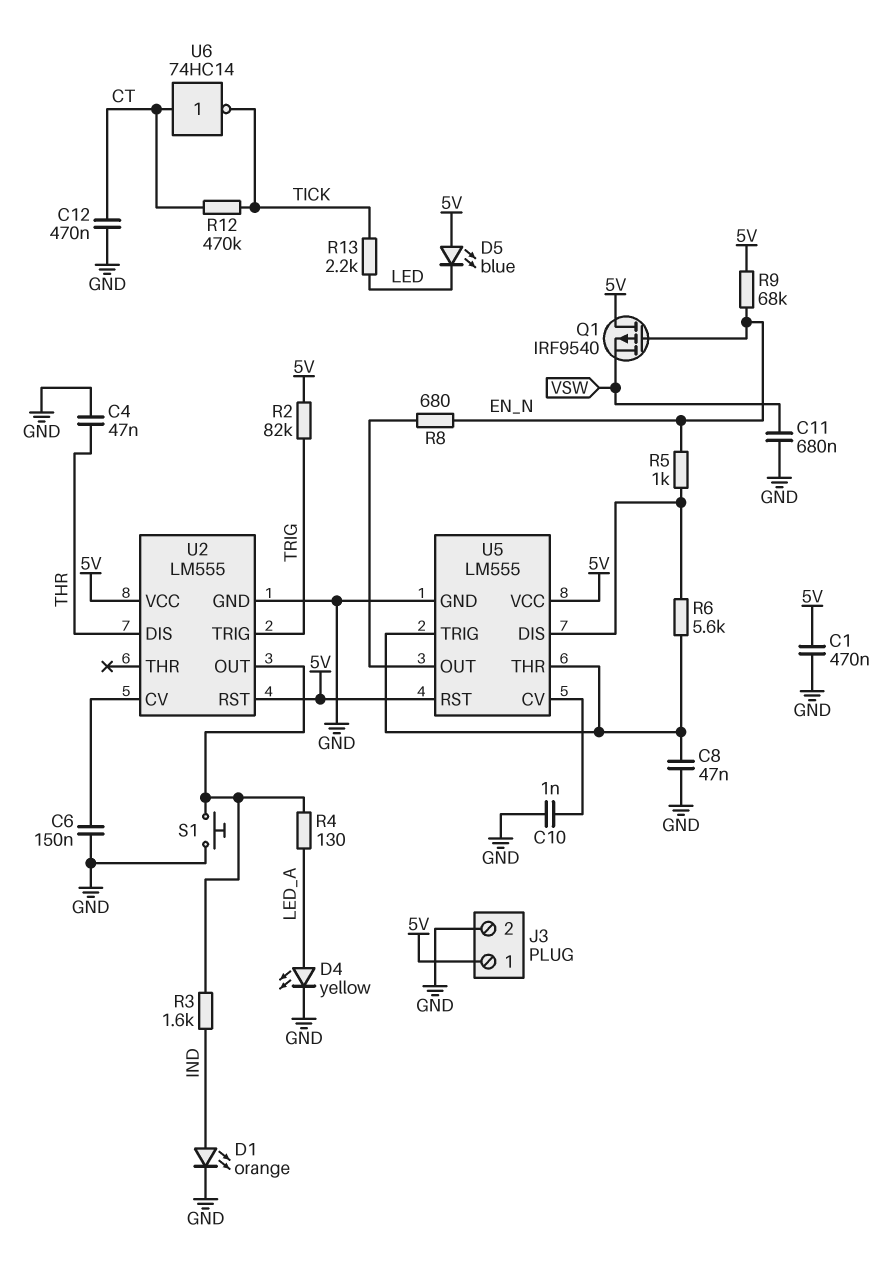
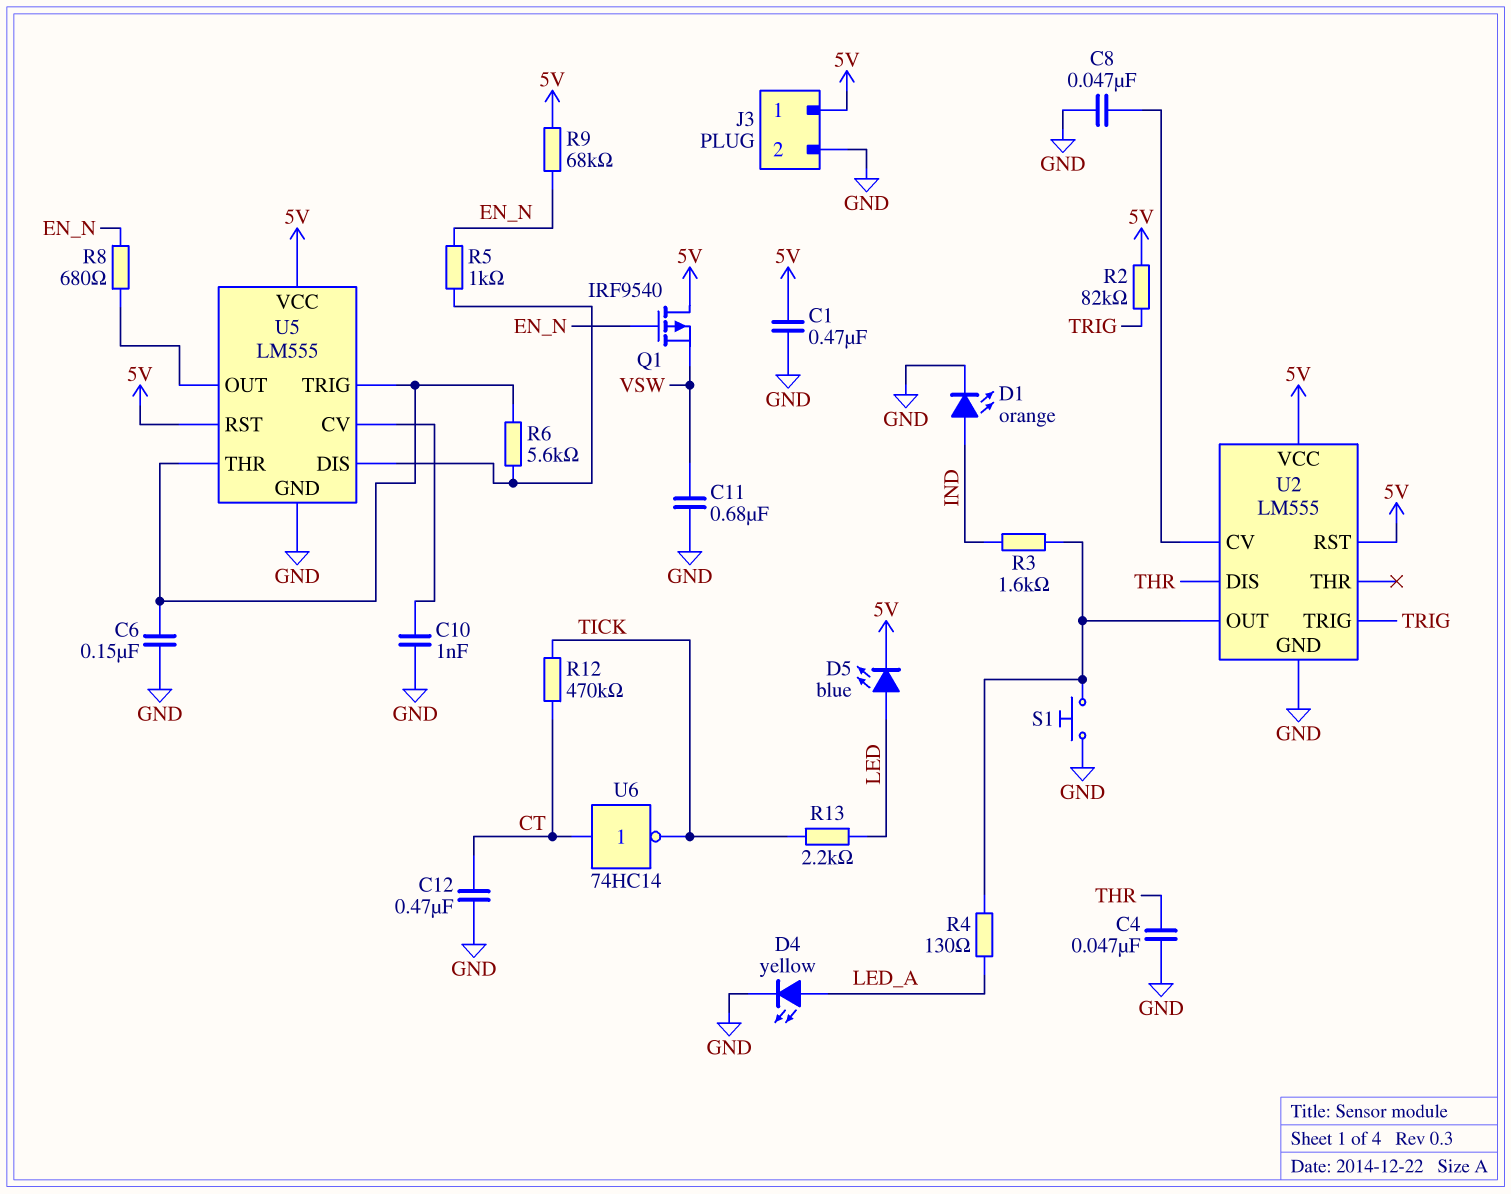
C6: 150nF (GND, U2/CV) -> 150nF (GND, U5/THR)
C8: 47nF (GND, U5/THR) -> 47nF (GND, U2/CV)
D5: LED blue (A 5V, K LED) -> LED blue (A LED, K 5V)

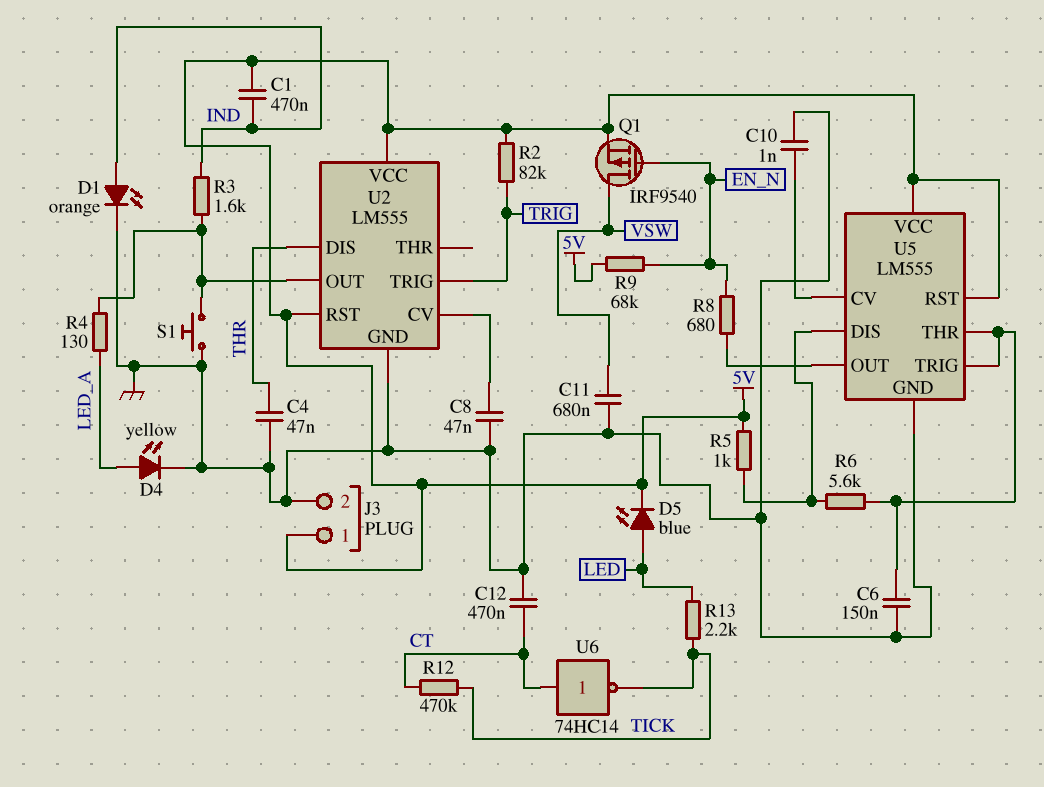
C1: 470nF (5V, GND) -> 470nF (5V, IND)
Q1: PMOS IRF9540 (G EN_N, D 5V, S VSW) -> PMOS IRF9540 (G EN_N, D VSW, S 5V)
R5: 1k (EN_N, U5/DIS) -> 1k (5V, U5/DIS)

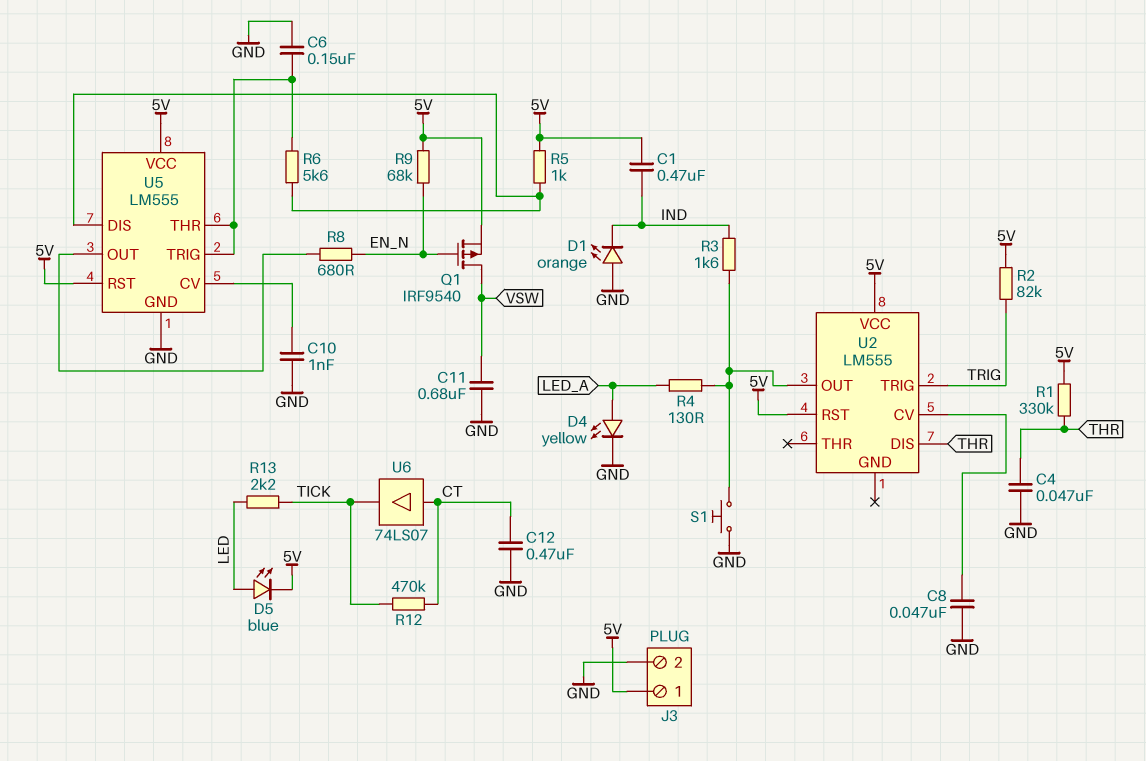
D1: LED orange (A IND, K GND) -> LED orange (A GND, K IND)
R1: none -> 330k (5V, THR)
U2 pin GND: GND -> none
U6: NOT 74HC14 (in CT, out TICK) -> buffer 74LS07 (in CT, out TICK)

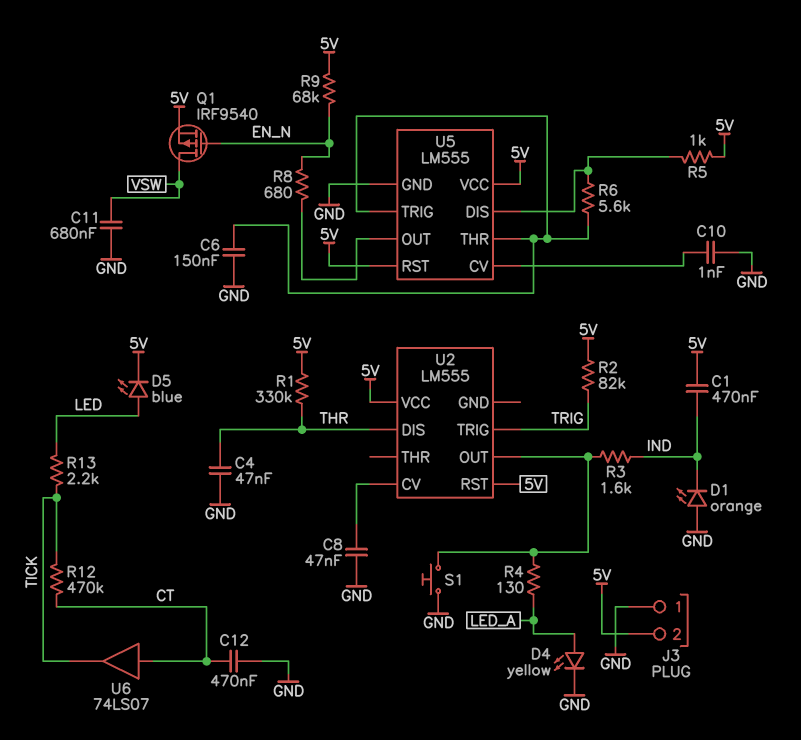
J3 pin 1: 5V -> GND
J3 pin 2: GND -> 5V

